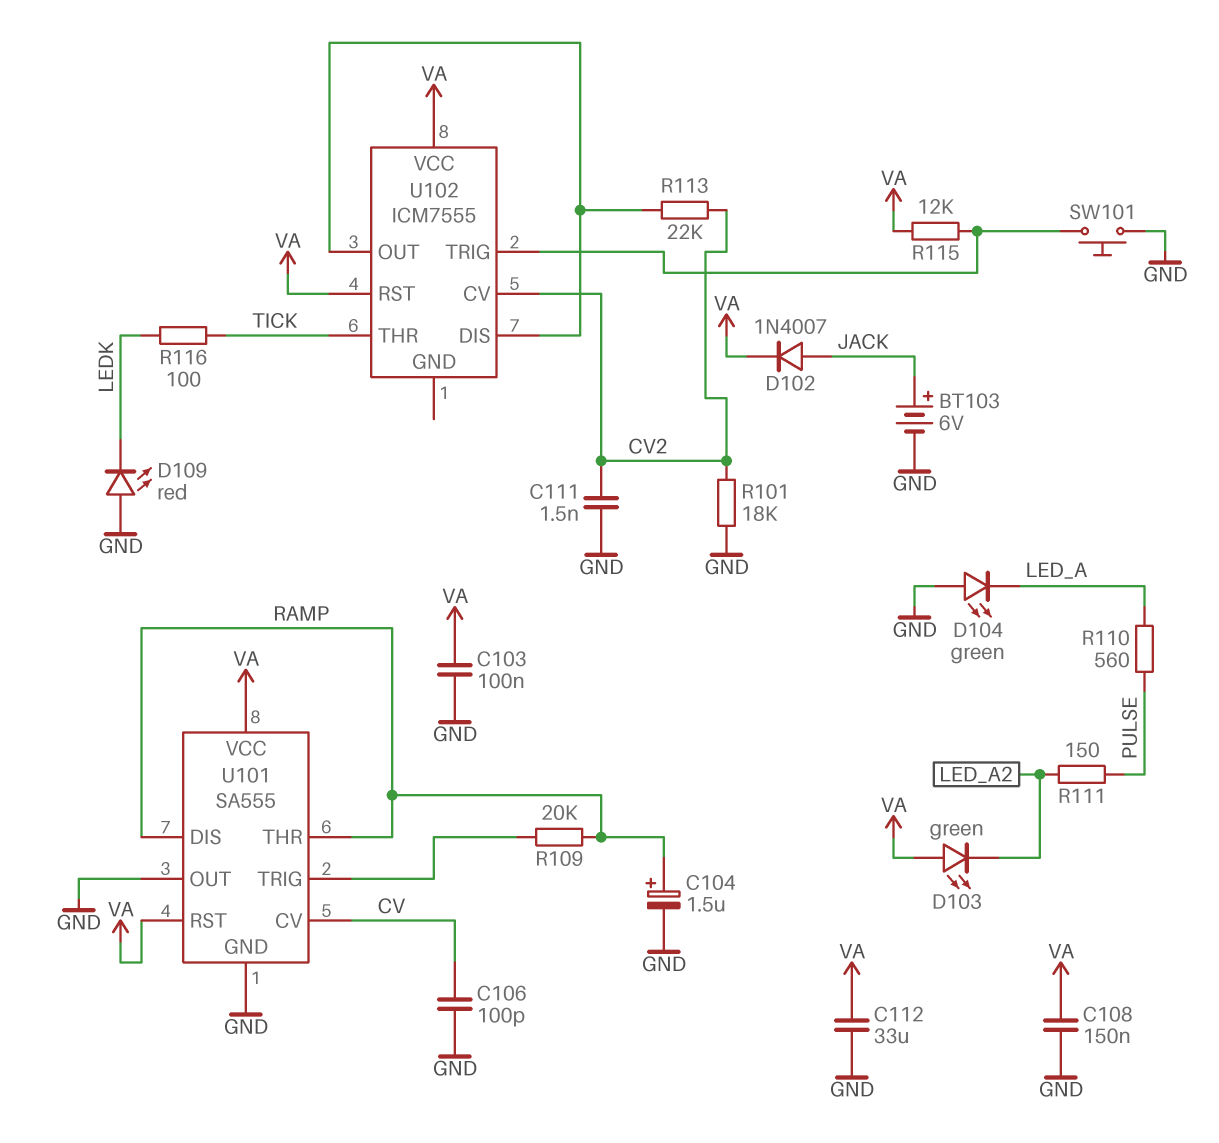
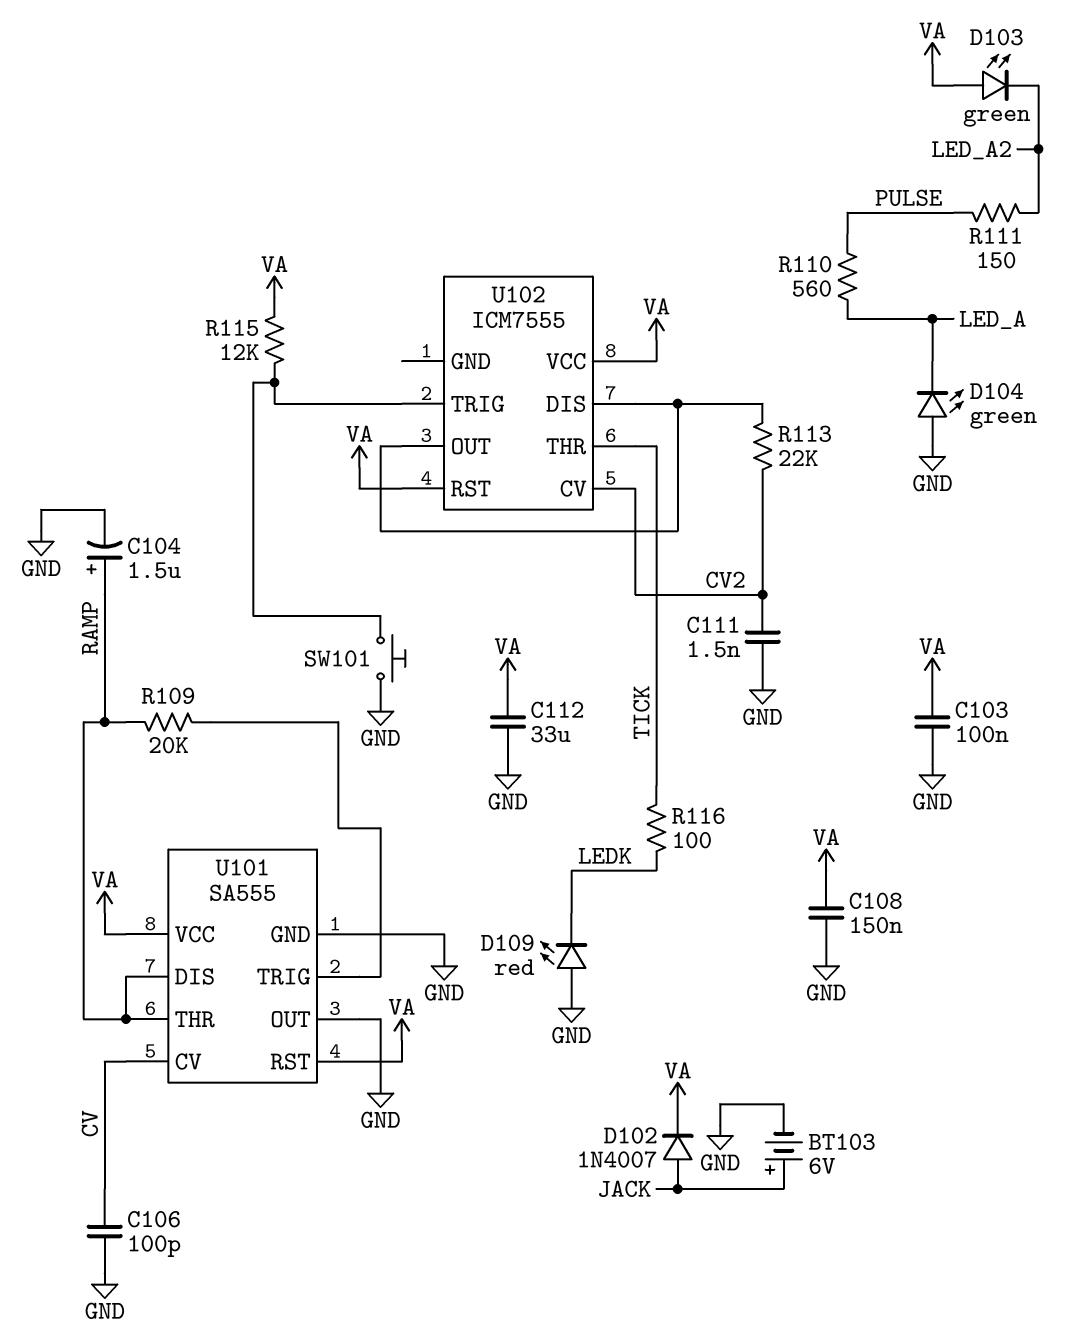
R101: 18k (CV2, GND) -> none

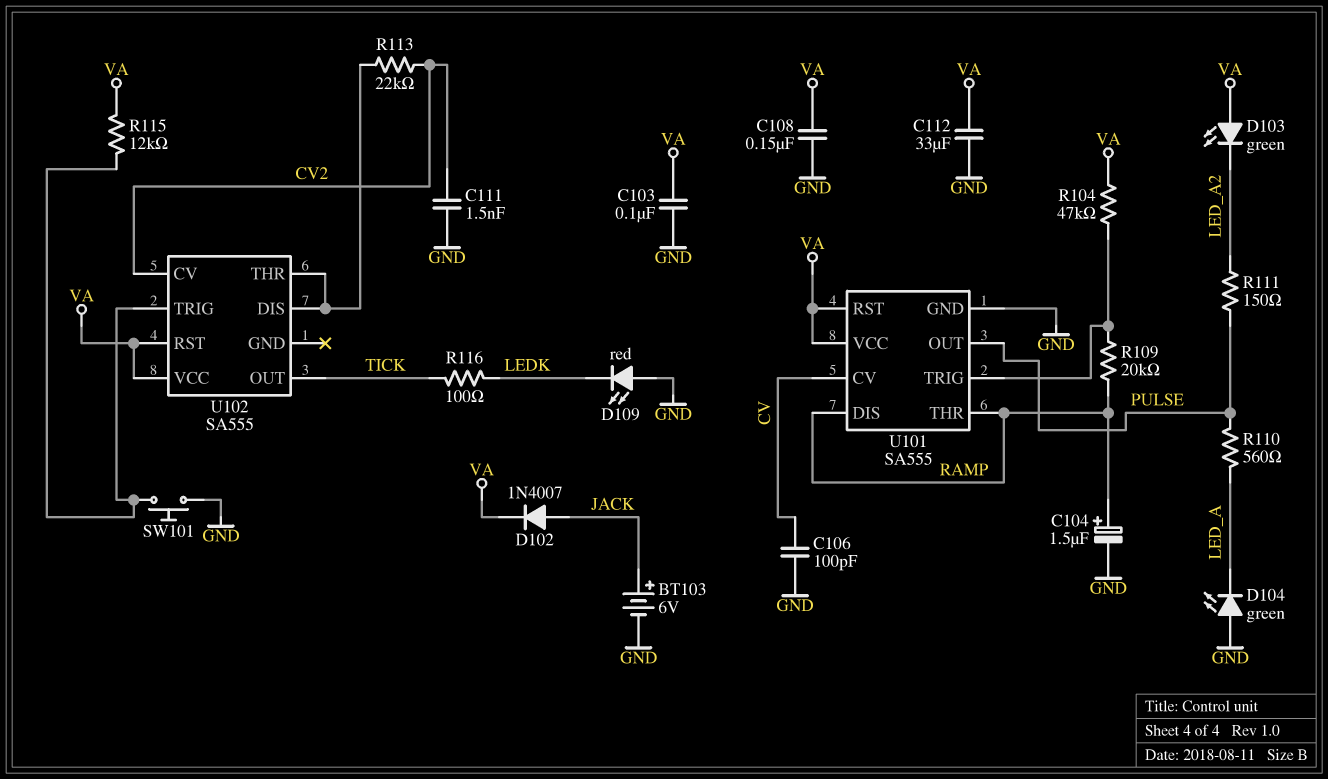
R104: none -> 47k (U101/TRIG, VA)
U101 pin OUT: GND -> PULSE
U102: ICM7555 -> SA555
U102 pin OUT: U102/DIS -> TICK
U102 pin THR: TICK -> U102/DIS

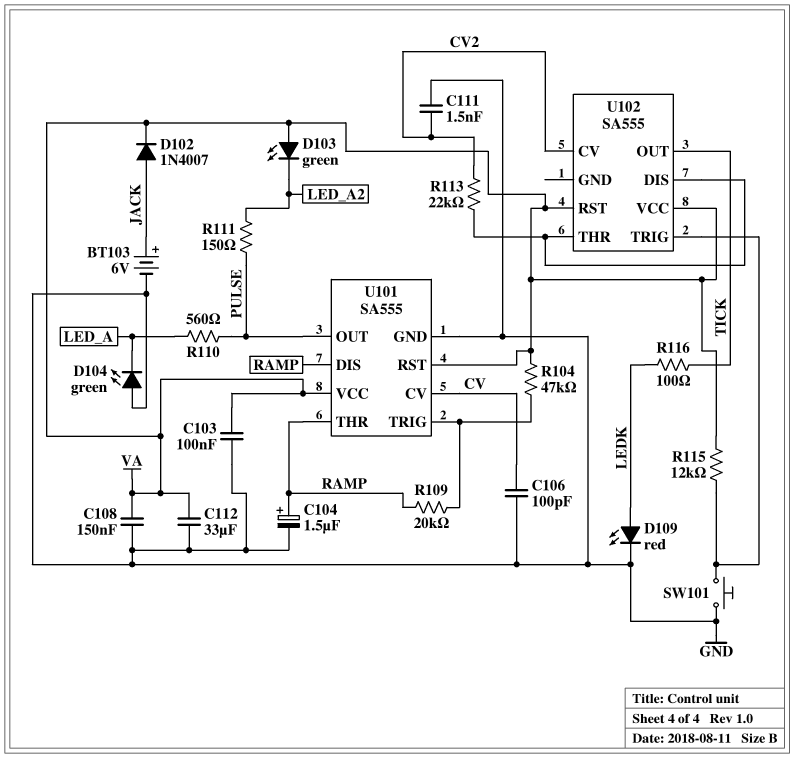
D109: LED red (A GND, K LEDK) -> LED red (A LEDK, K GND)

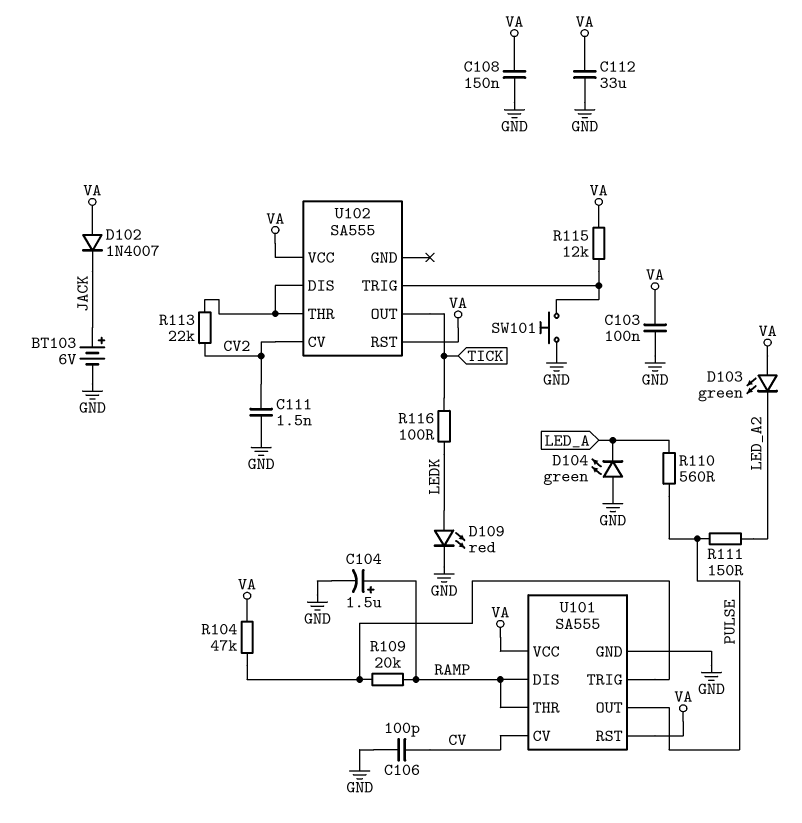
D102: diode 1N4007 (A JACK, K VA) -> diode 1N4007 (A VA, K JACK)

